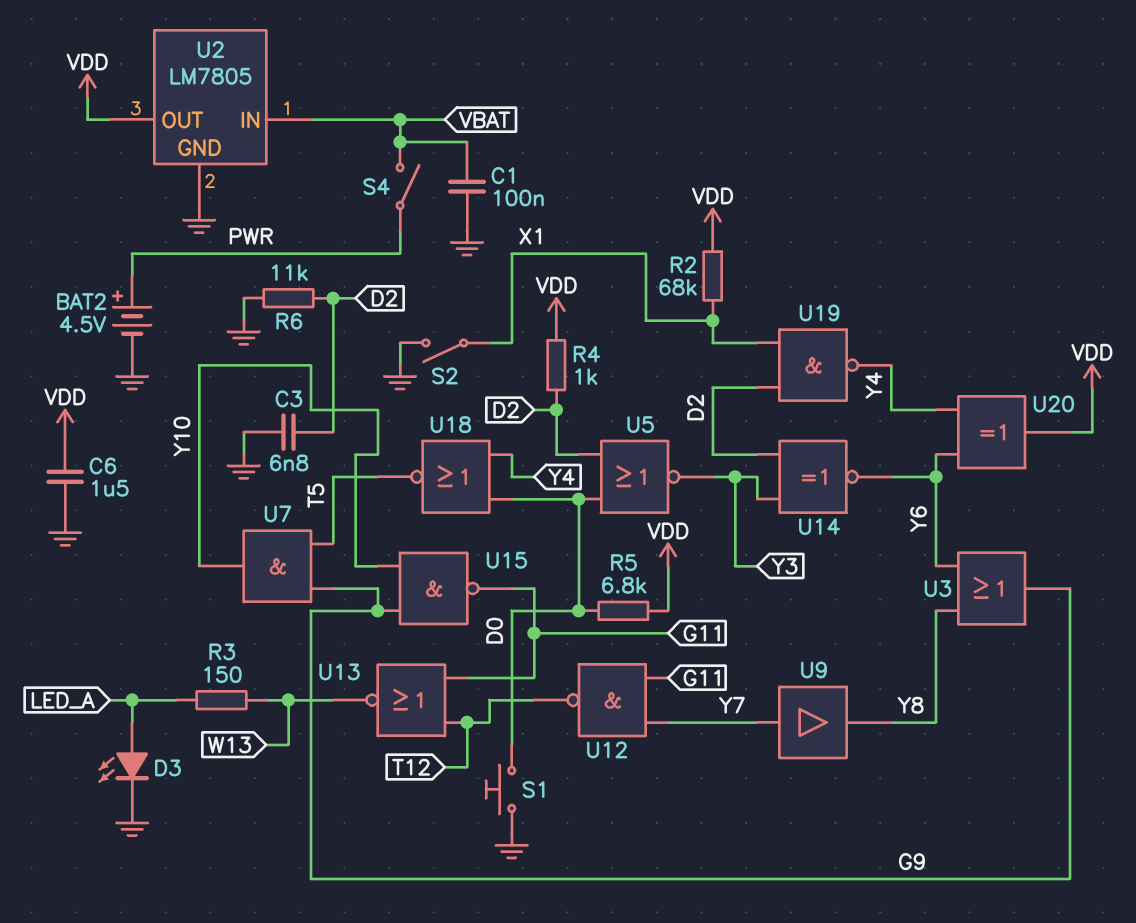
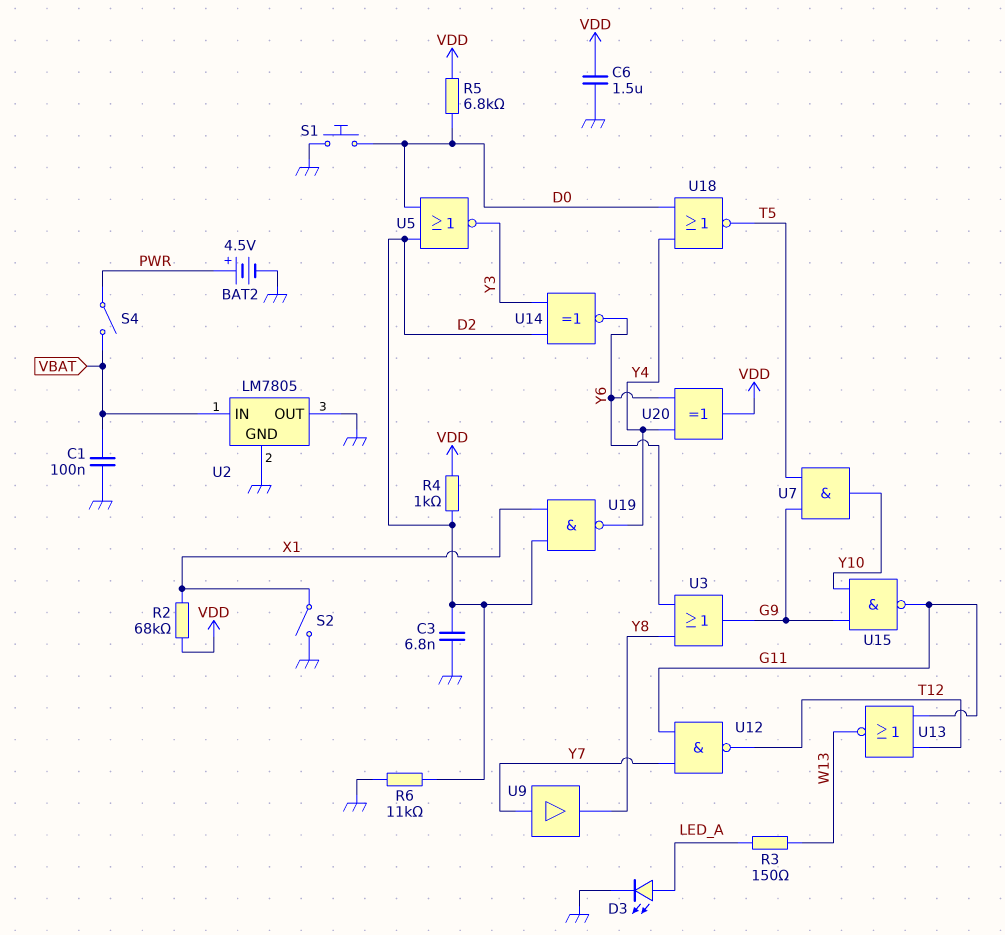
U2 pin OUT: VDD -> GND

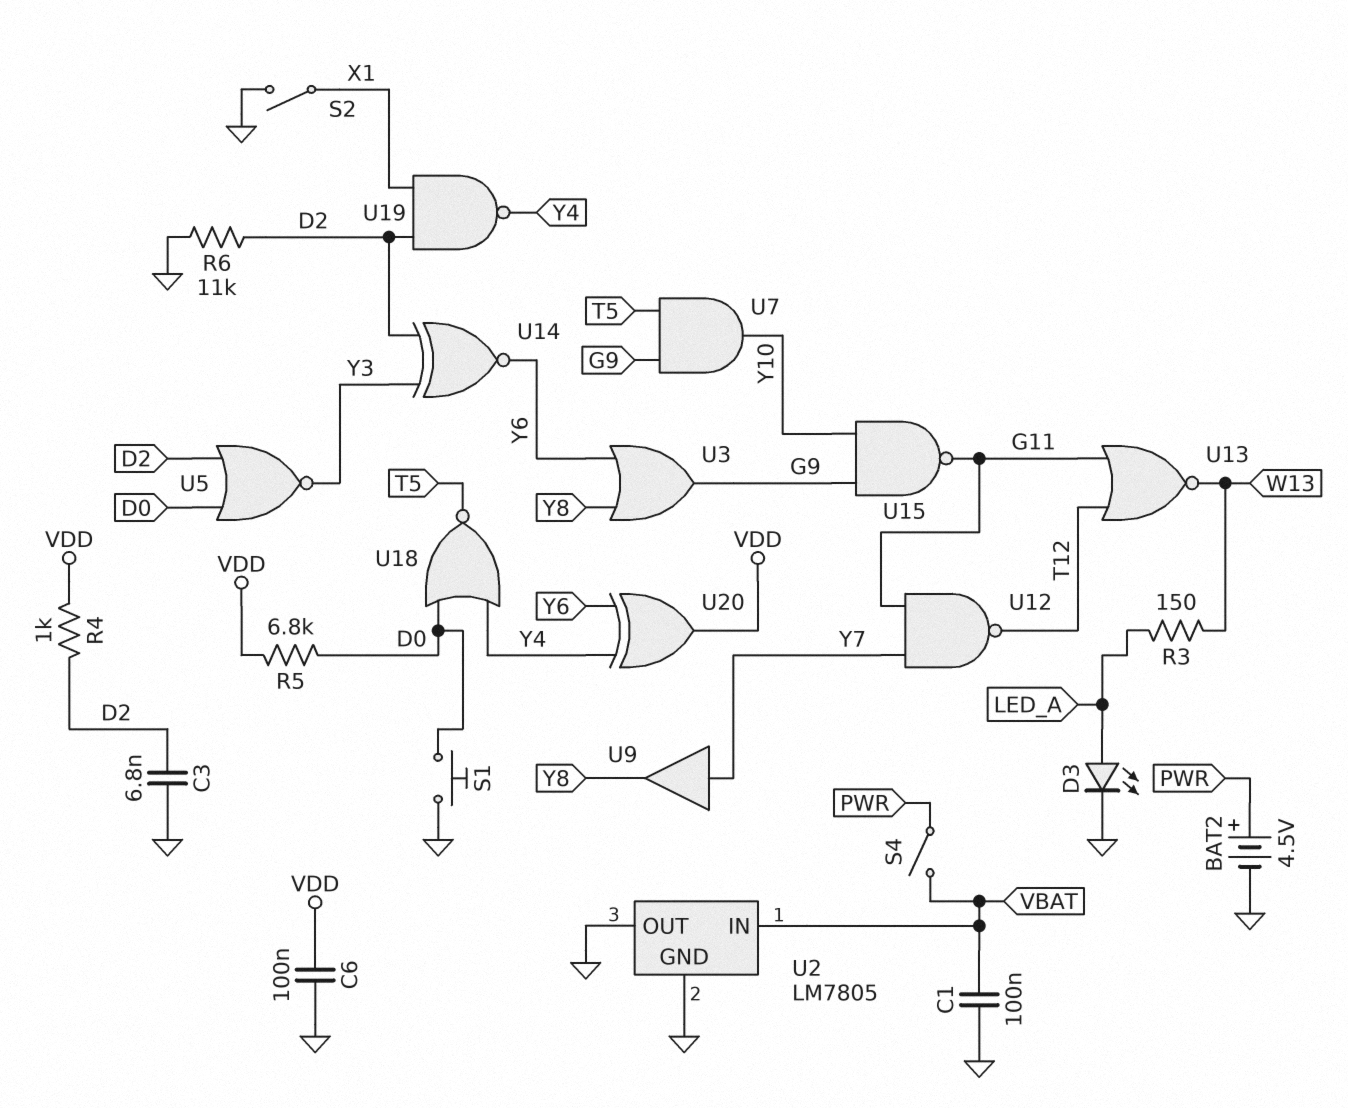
C6: 1.5uF (GND, VDD) -> 100nF (GND, VDD)
R2: 68k (VDD, X1) -> none

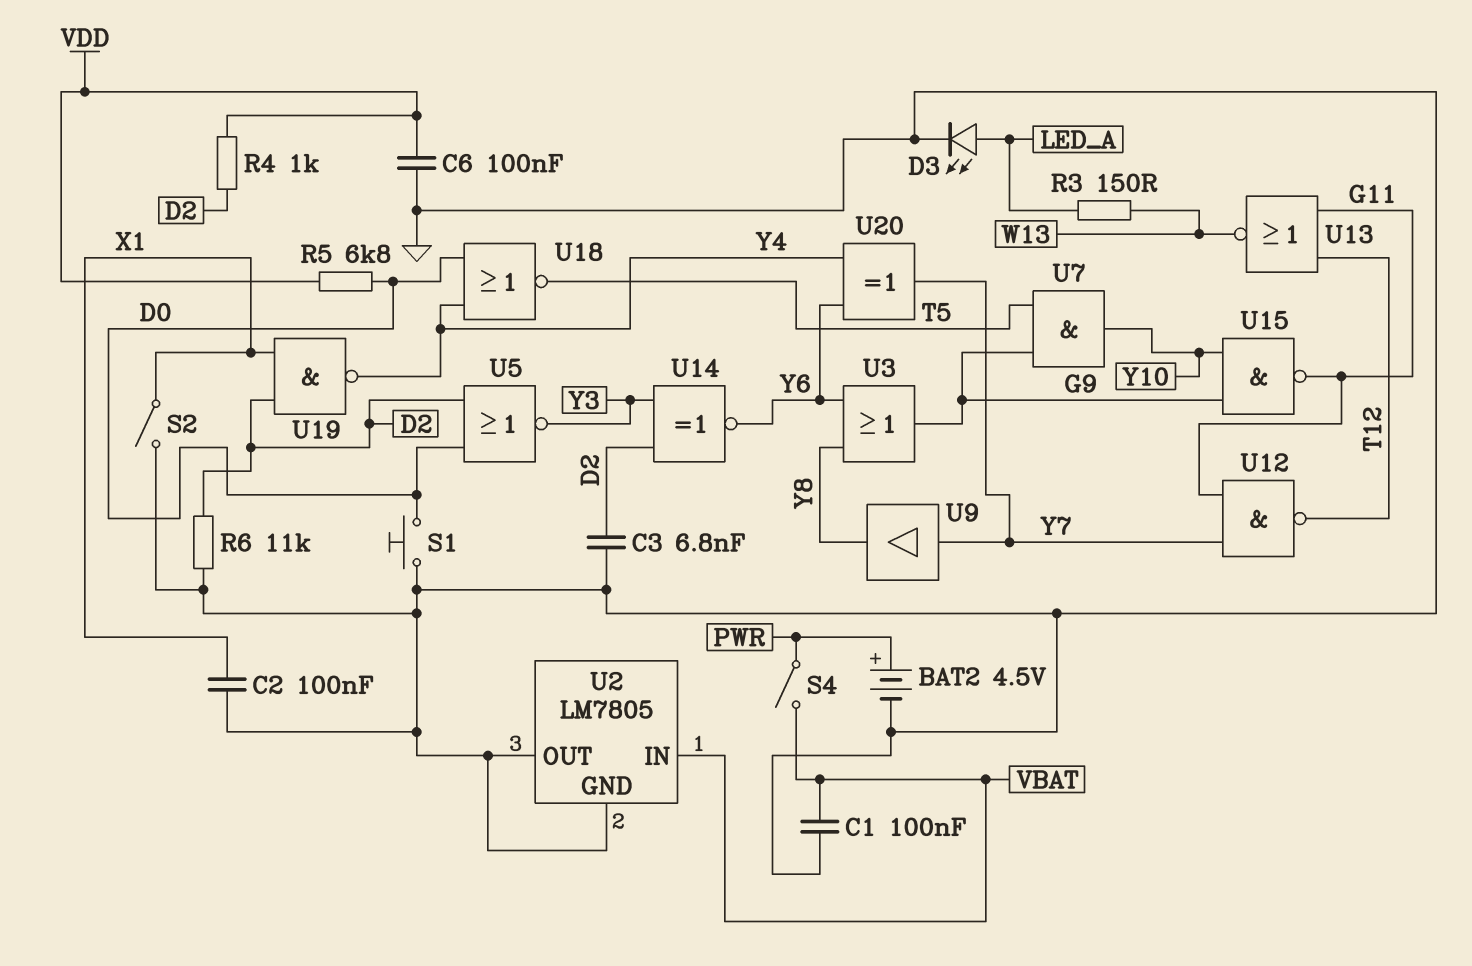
C2: none -> 100nF (GND, X1)
U20: XOR (in Y4, in Y6, out VDD) -> XOR (in Y4, in Y6, out Y7)

